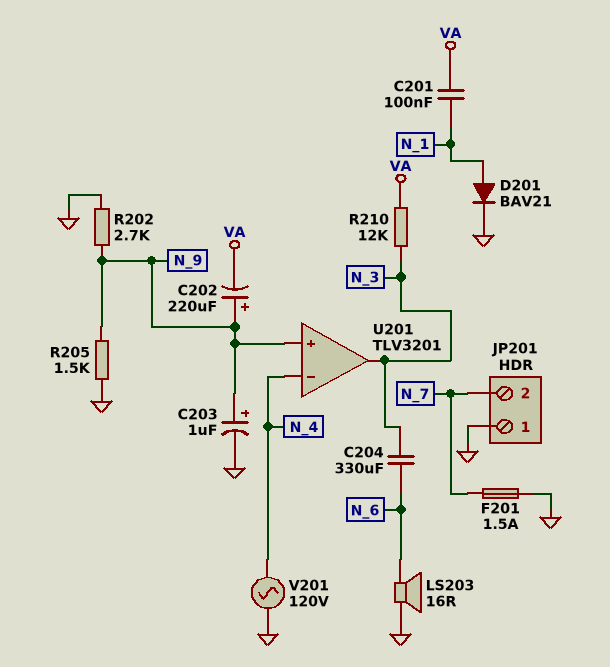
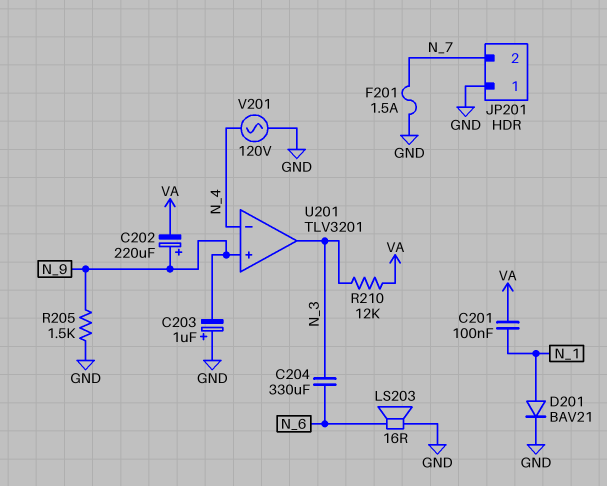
C203: 1uF (plus N_9, minus GND) -> 1uF (plus GND, minus N_9)
R202: 2.7k (GND, N_9) -> none

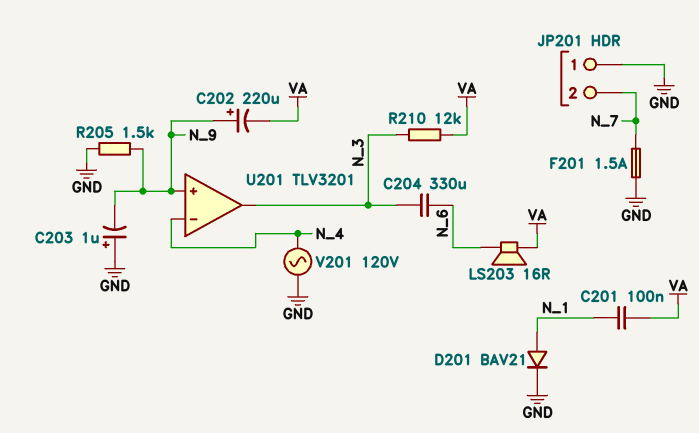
LS203: speaker 16R (GND, N_6) -> speaker 16R (N_6, VA)

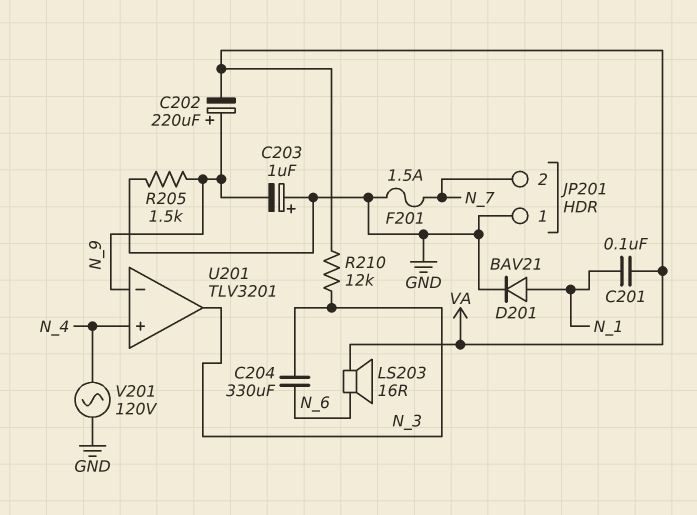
U201 pin in+: N_9 -> N_4
U201 pin in-: N_4 -> N_9

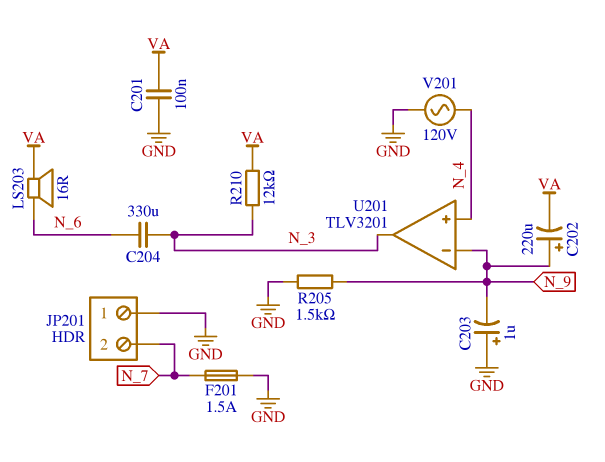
C201: 100nF (N_1, VA) -> 100nF (GND, VA)
D201: diode BAV21 (A N_1, K GND) -> none

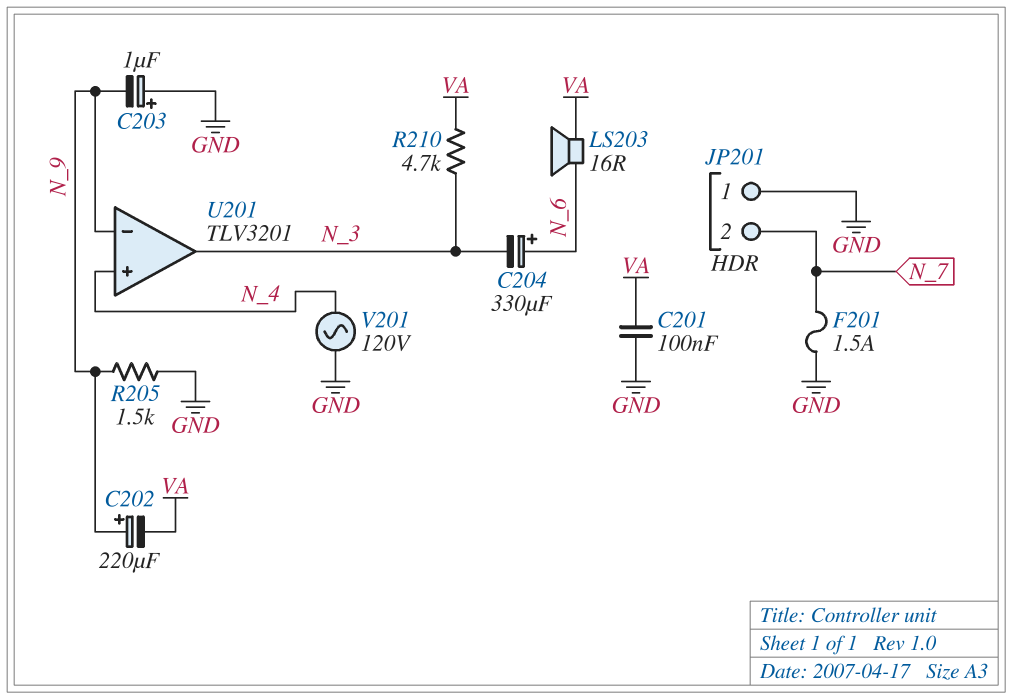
C204: 330uF (N_3, N_6) -> 330uF (plus N_6, minus N_3)
R210: 12k (N_3, VA) -> 4.7k (N_3, VA)

